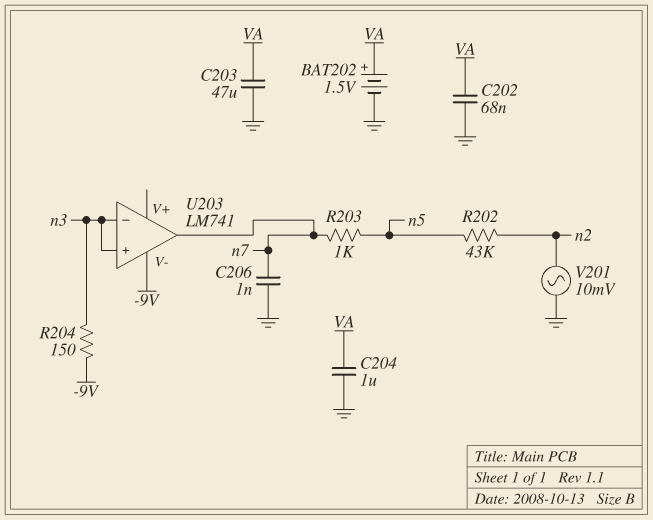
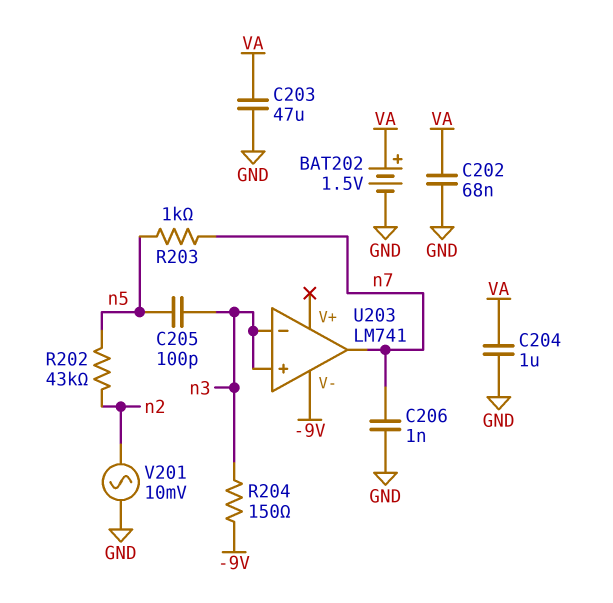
C205: none -> 100pF (n3, n5)

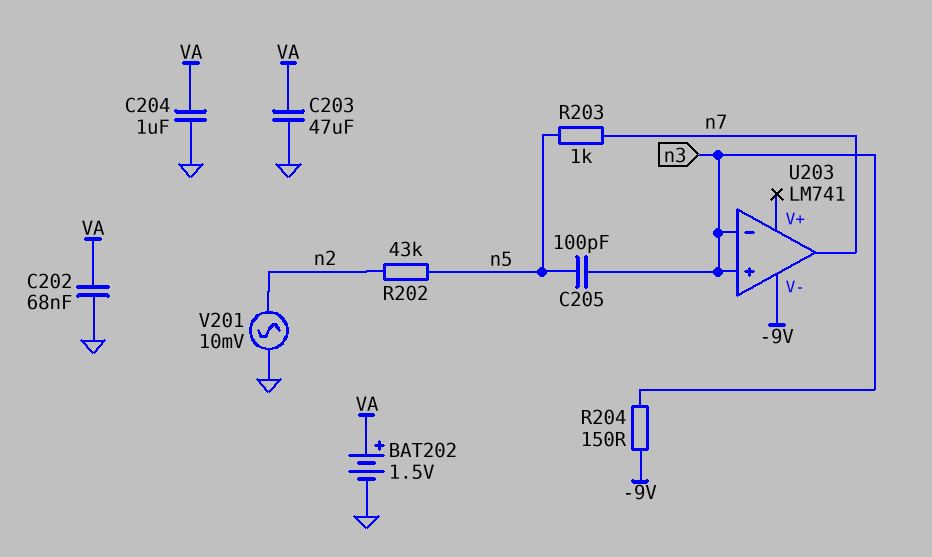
C206: 1nF (GND, n7) -> none

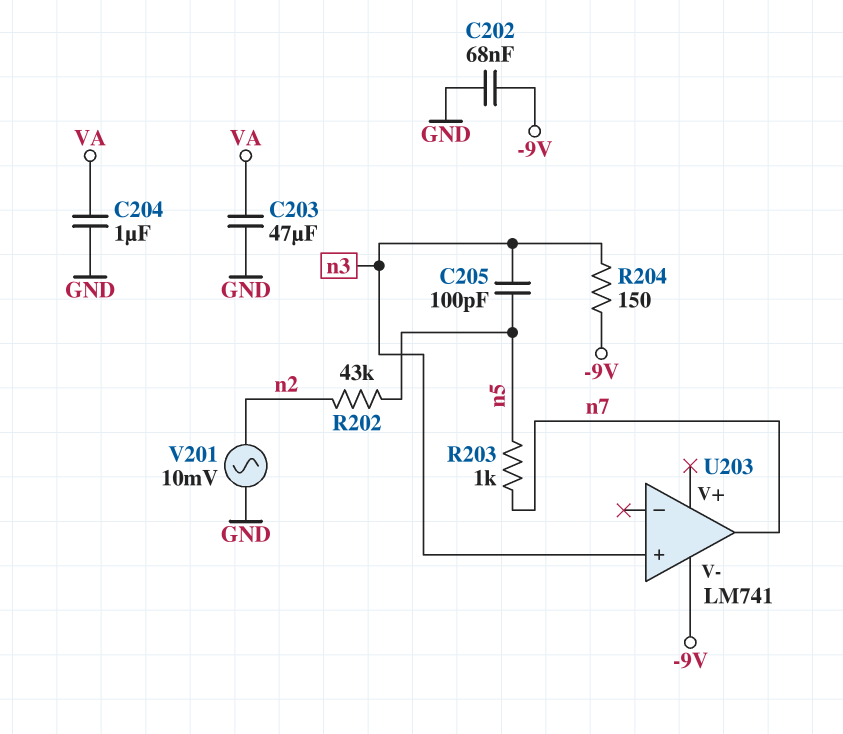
BAT202: 1.5V (plus VA, minus GND) -> none
C202: 68nF (GND, VA) -> 68nF (-9V, GND)
U203 pin in-: n3 -> none

